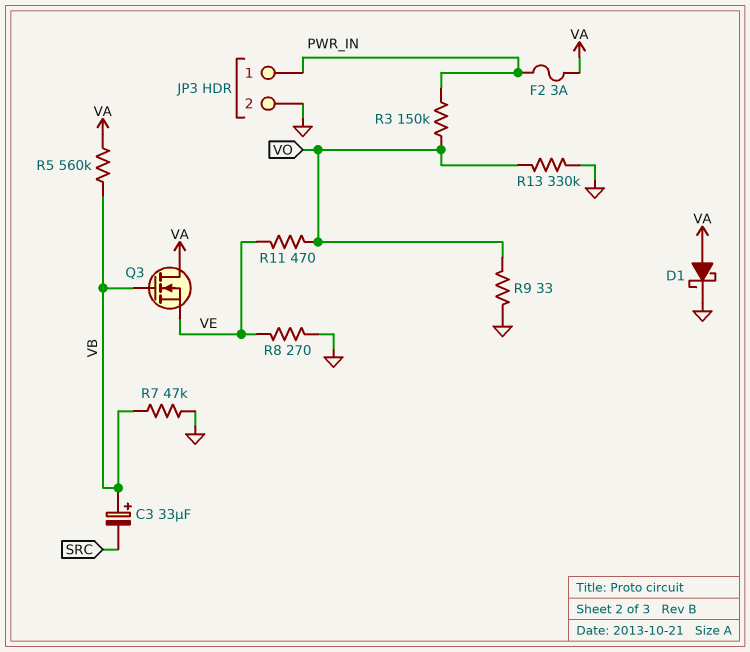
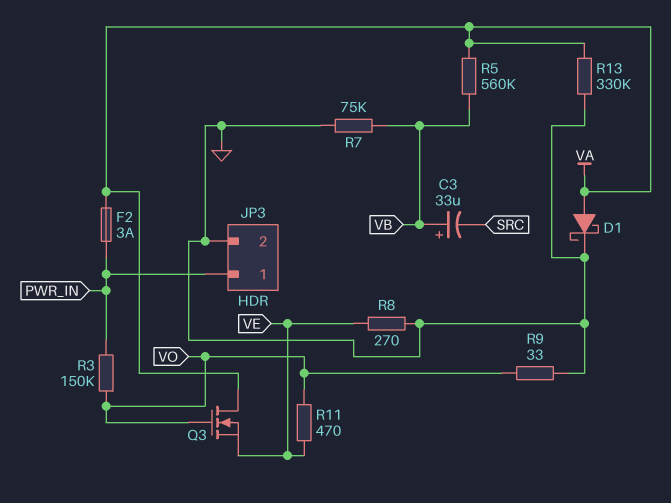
Q3: NMOS (G VB, D VA, S VE) -> NMOS (G VO, D VA, S VE)
R7: 47k (GND, VB) -> 75k (GND, VB)
R13: 330k (GND, VO) -> 330k (GND, VA)

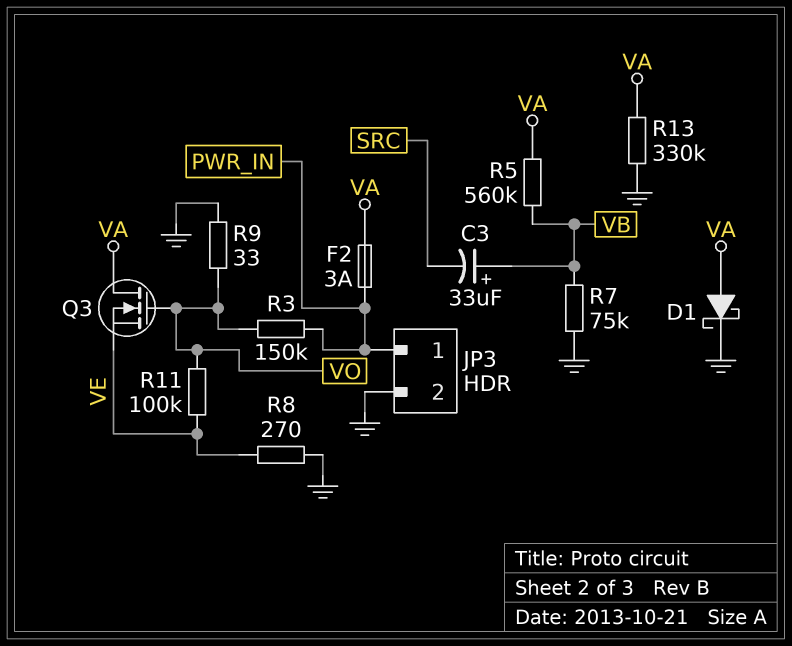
R11: 470 (VE, VO) -> 100k (VE, VO)

